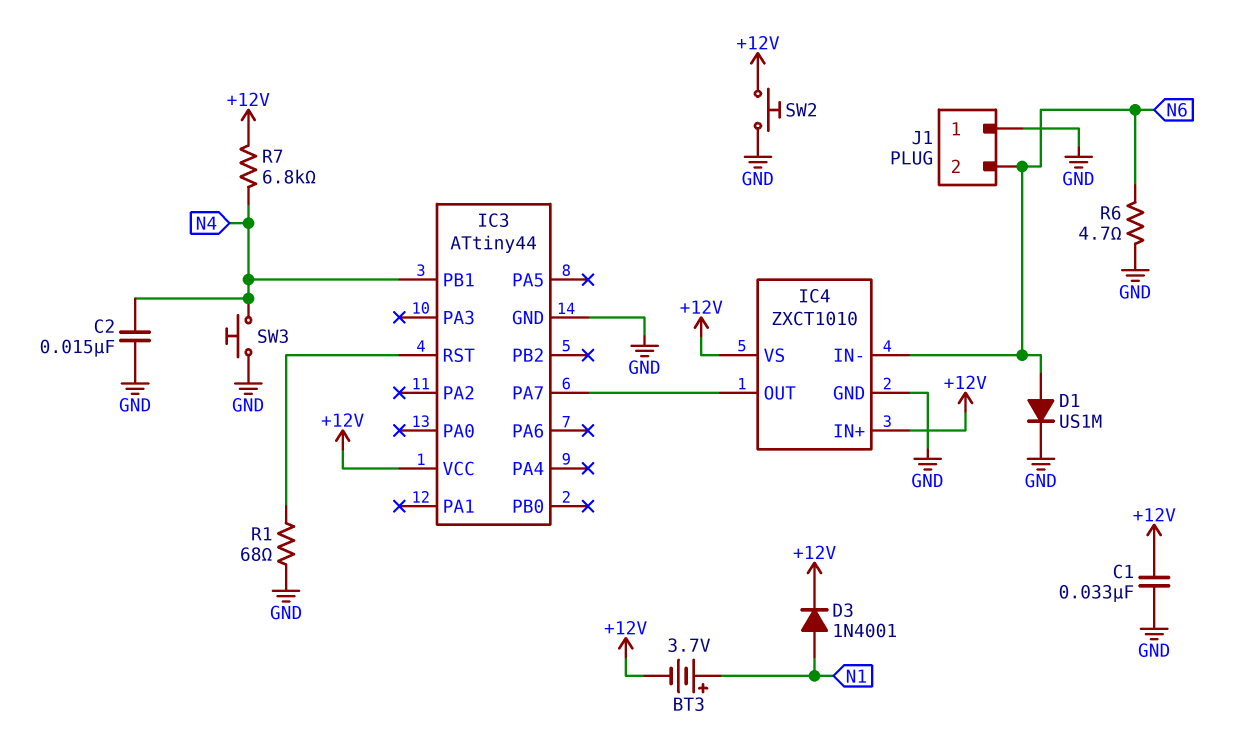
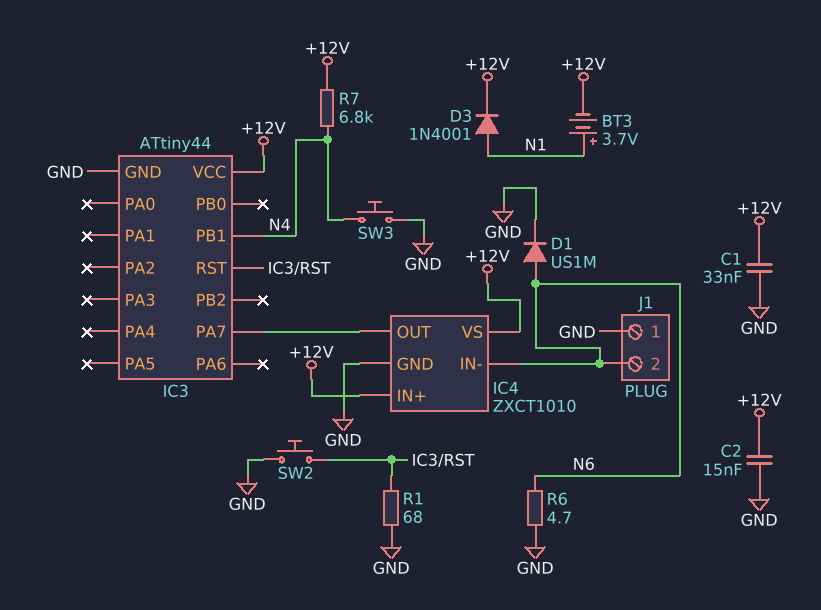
C2: 15nF (GND, N4) -> 15nF (+12V, GND)
SW2: button (+12V, GND) -> button (GND, IC3/RST)

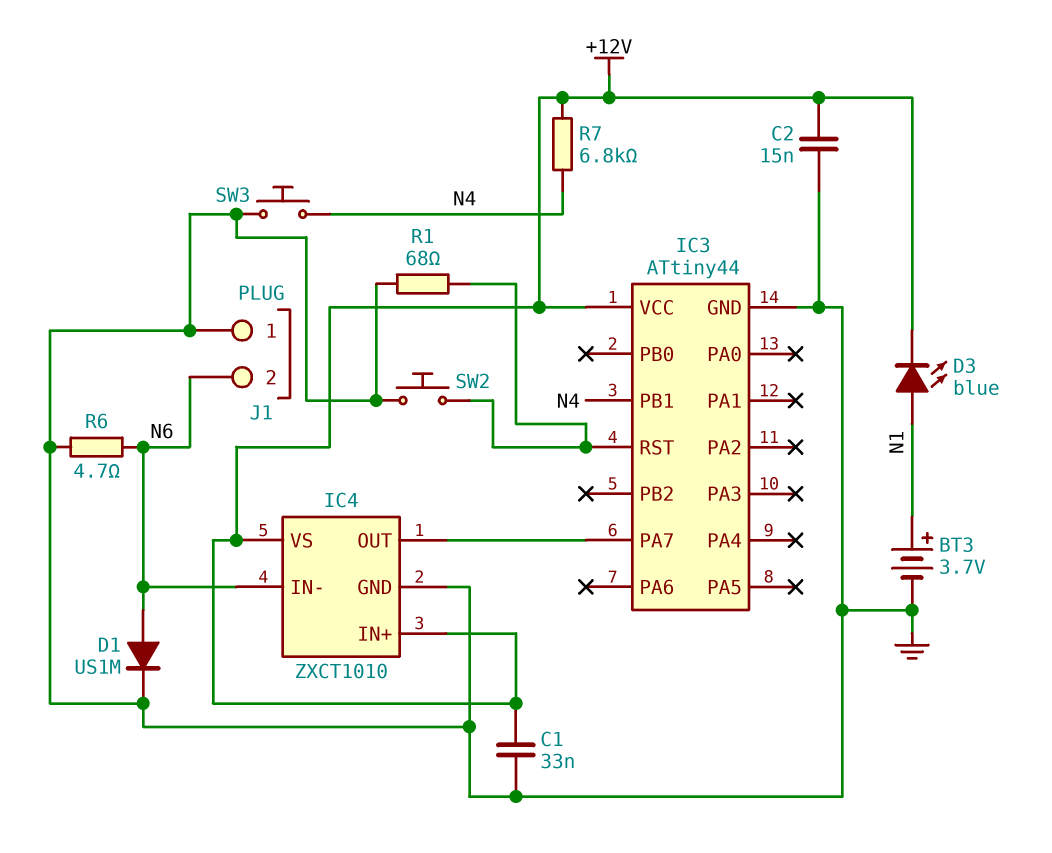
BT3: 3.7V (plus N1, minus +12V) -> 3.7V (plus N1, minus GND)
D3: diode 1N4001 (A N1, K +12V) -> LED blue (A N1, K +12V)

